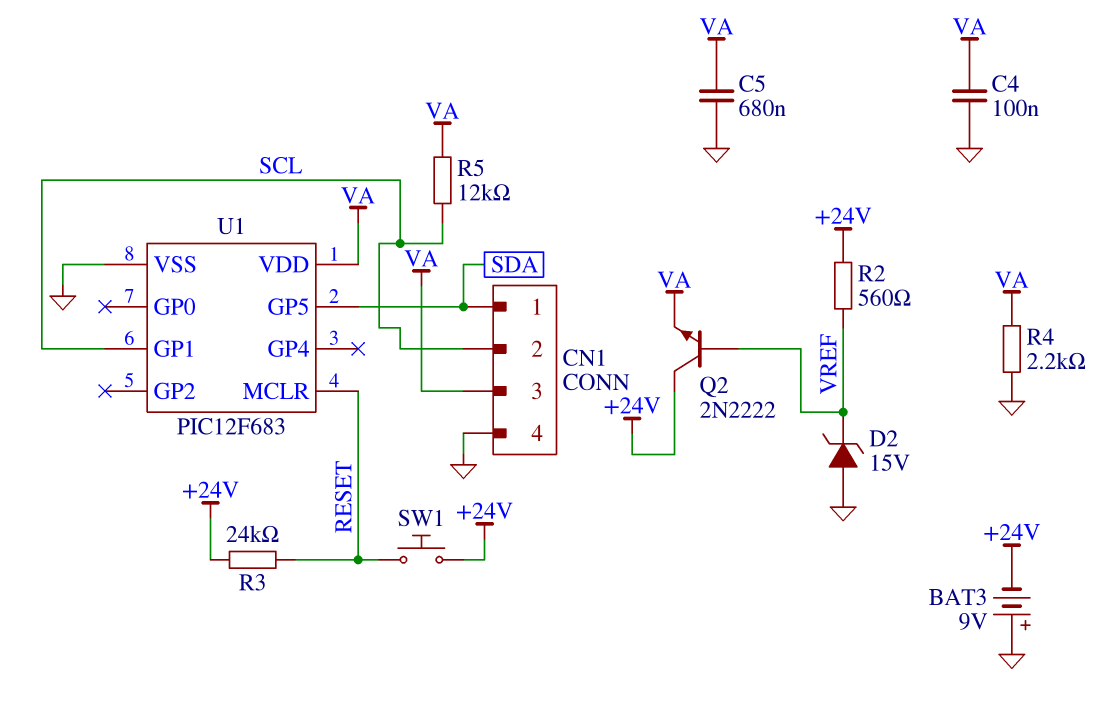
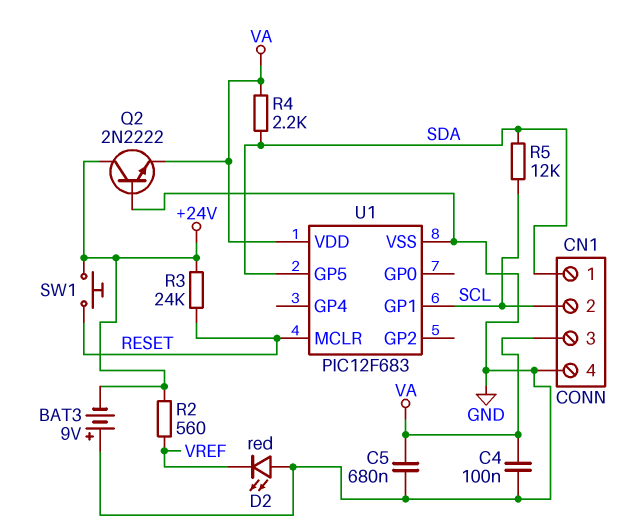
D2: zener 15V (A GND, K VREF) -> LED red (A GND, K VREF)
Q2: NPN 2N2222 (B VREF, C +24V, E VA) -> NPN 2N2222 (B GND, C +24V, E VA)
R4: 2.2k (GND, VA) -> 2.2k (SDA, VA)
R5: 12k (SCL, VA) -> 12k (SCL, SDA)

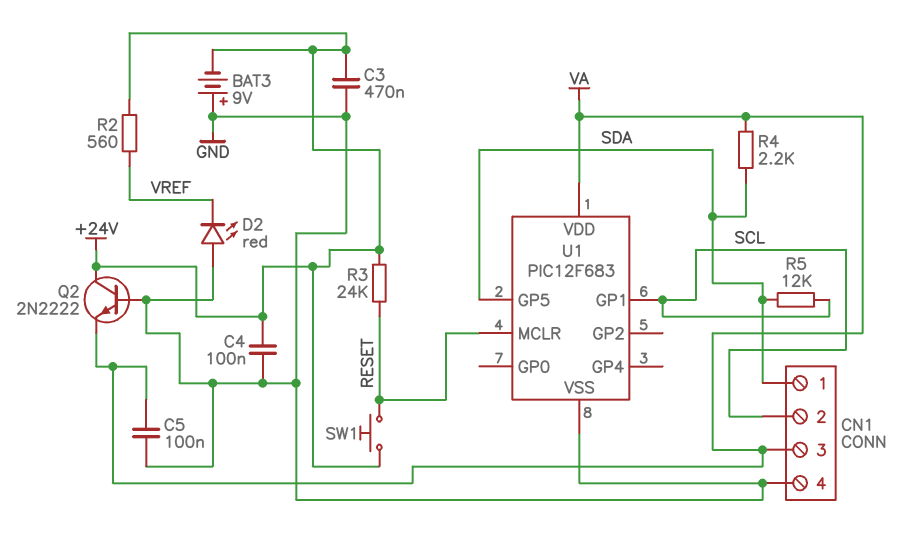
C3: none -> 470nF (+24V, GND)
C4: 100nF (GND, VA) -> 100nF (+24V, GND)
C5: 680nF (GND, VA) -> 100nF (GND, VA)

